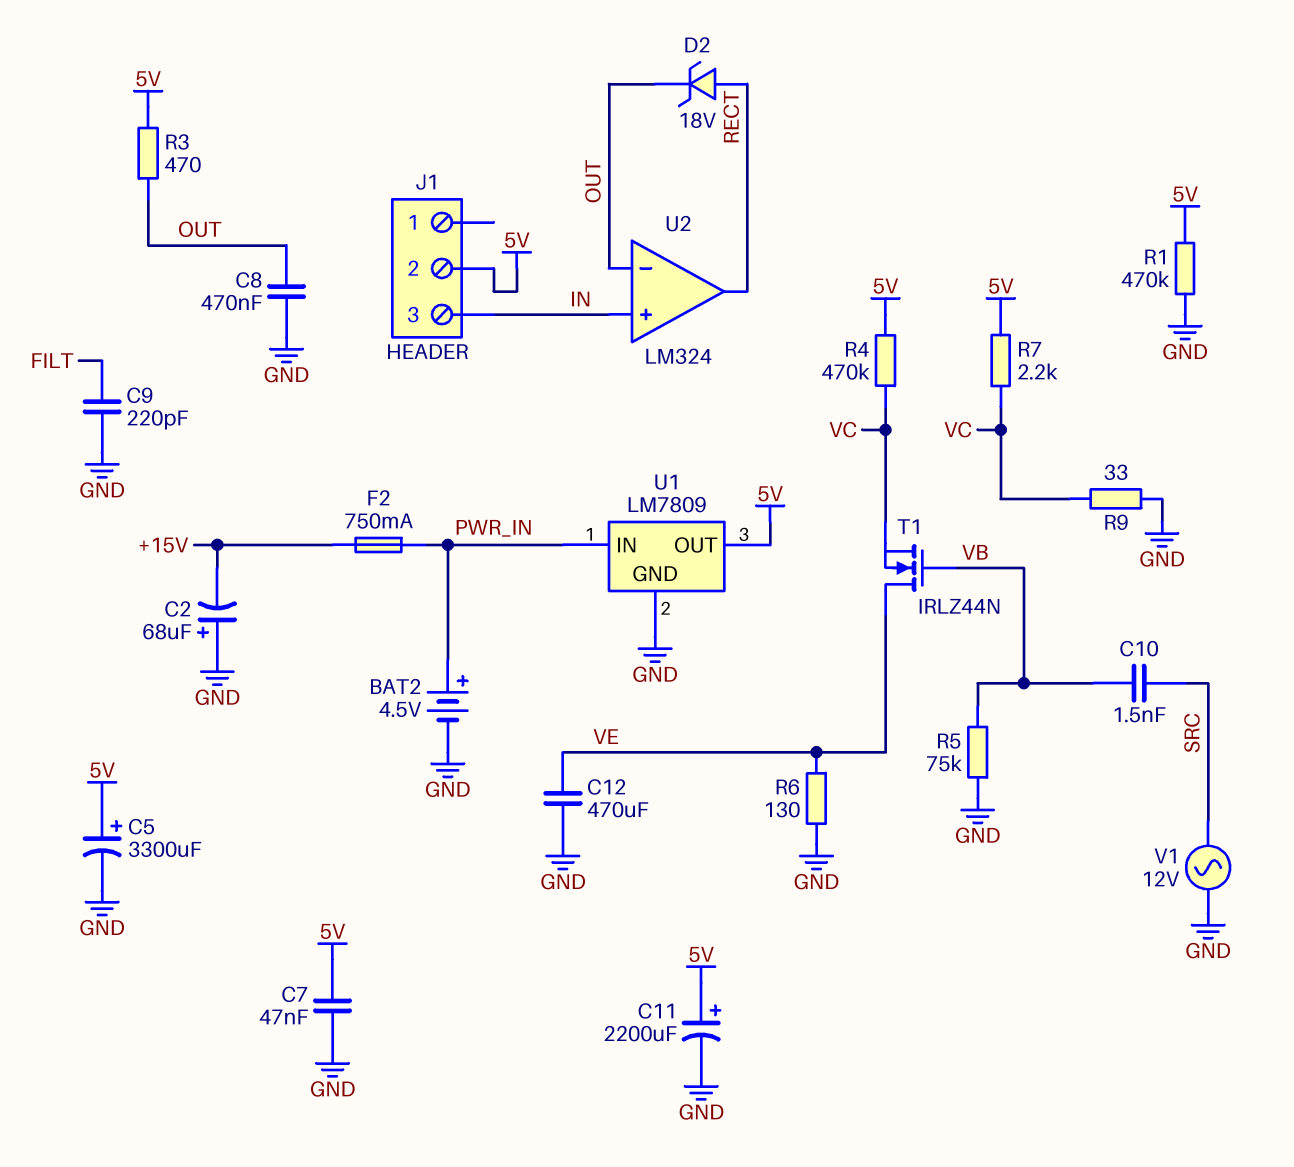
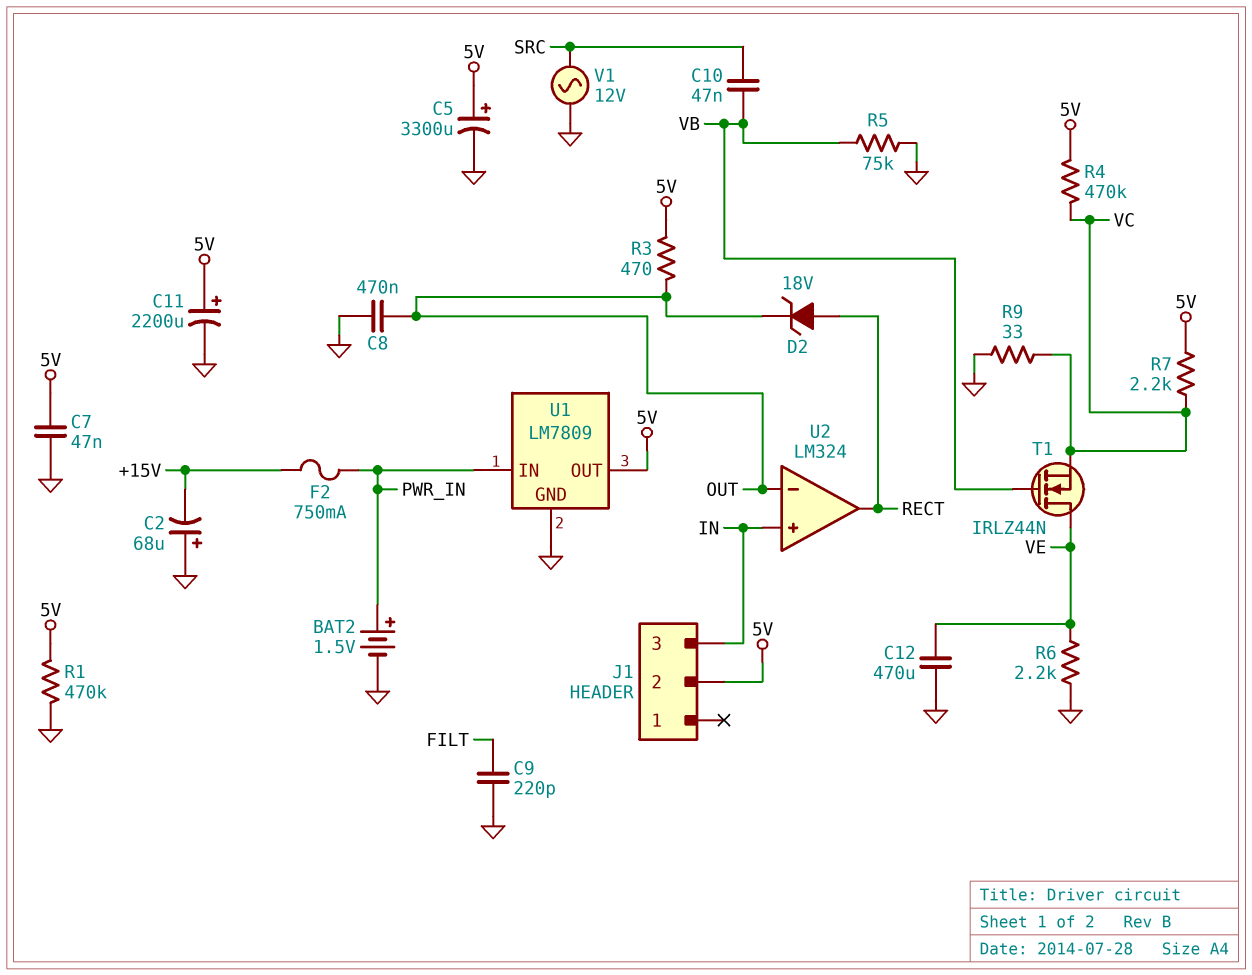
BAT2: 4.5V (plus PWR_IN, minus GND) -> 1.5V (plus PWR_IN, minus GND)
C10: 1.5nF (SRC, VB) -> 47nF (SRC, VB)
R6: 130 (GND, VE) -> 2.2k (GND, VE)

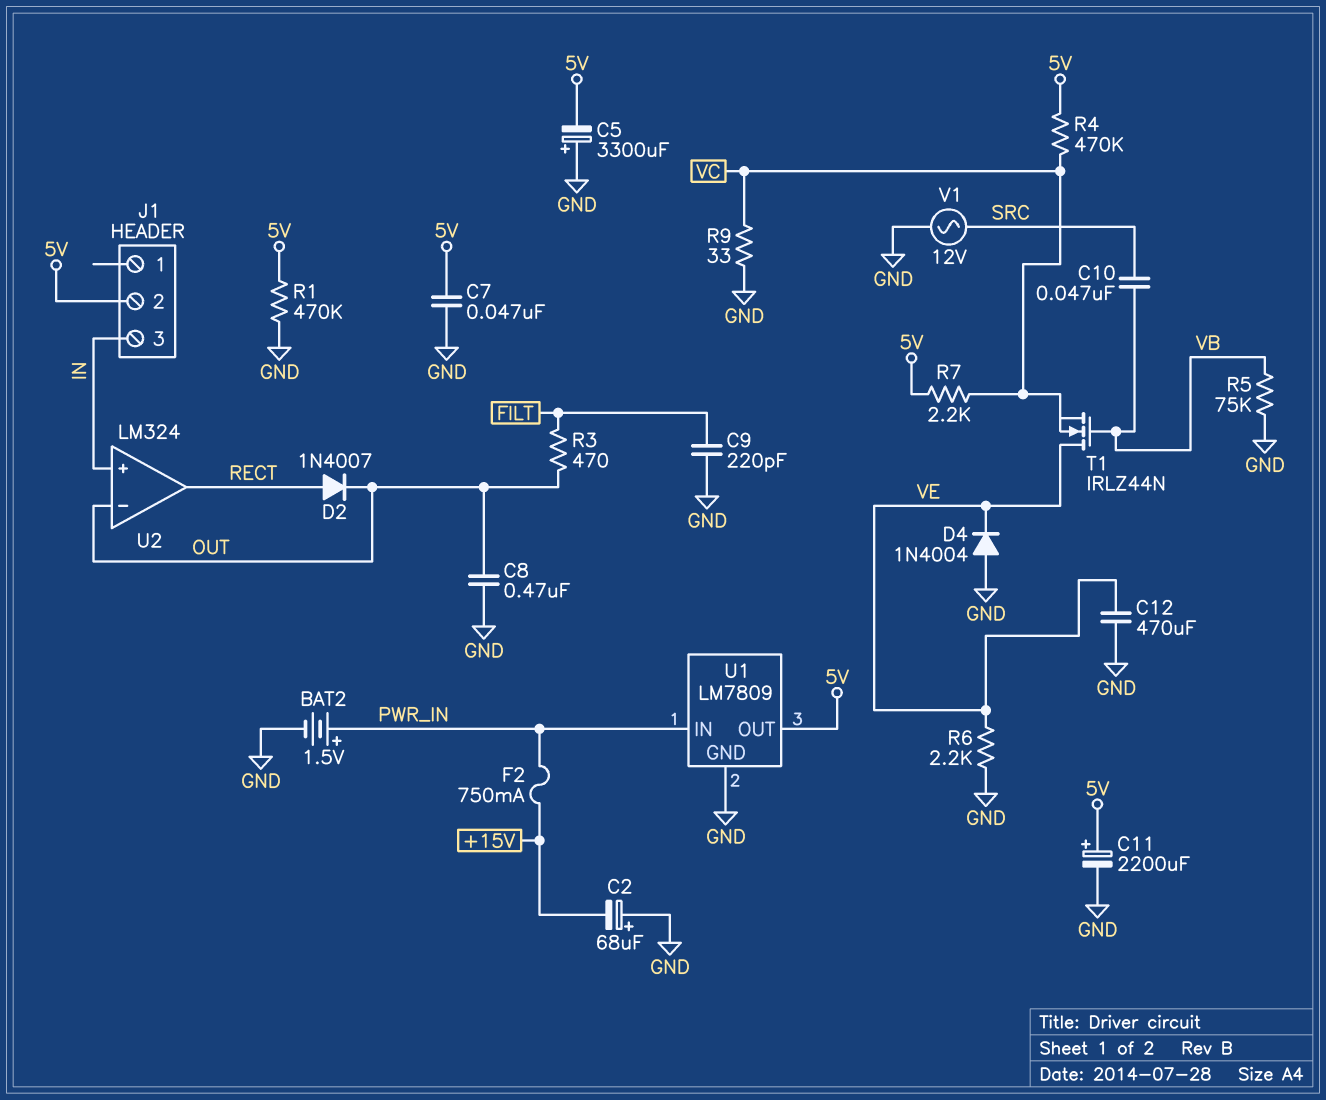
C5: 3300uF (plus 5V, minus GND) -> 3300uF (plus GND, minus 5V)
D2: zener 18V (A RECT, K OUT) -> diode 1N4007 (A RECT, K OUT)
D4: none -> diode 1N4004 (A GND, K VE)
R3: 470 (5V, OUT) -> 470 (FILT, OUT)

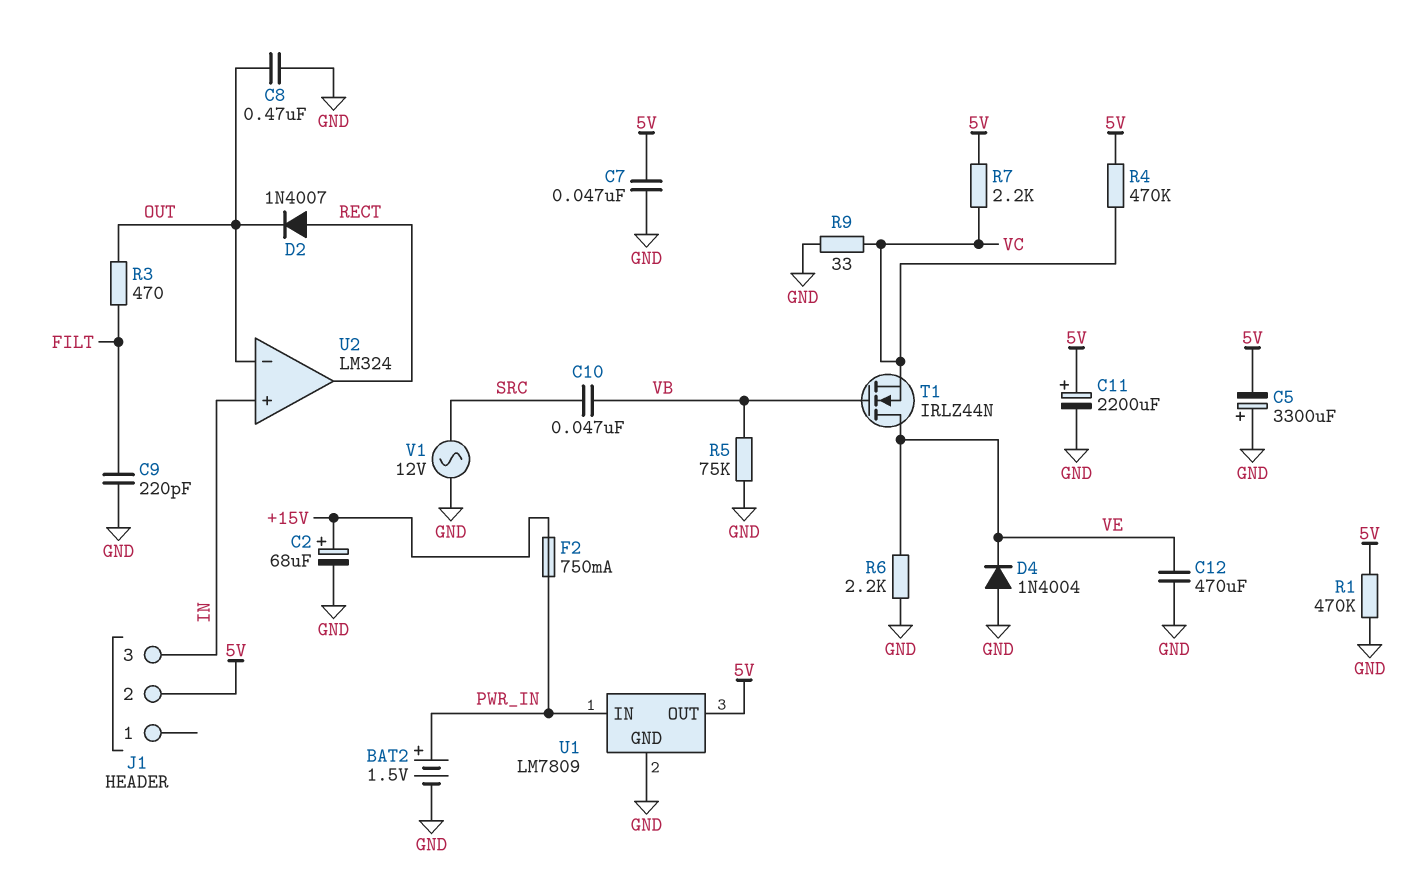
C2: 68uF (plus GND, minus +15V) -> 68uF (plus +15V, minus GND)

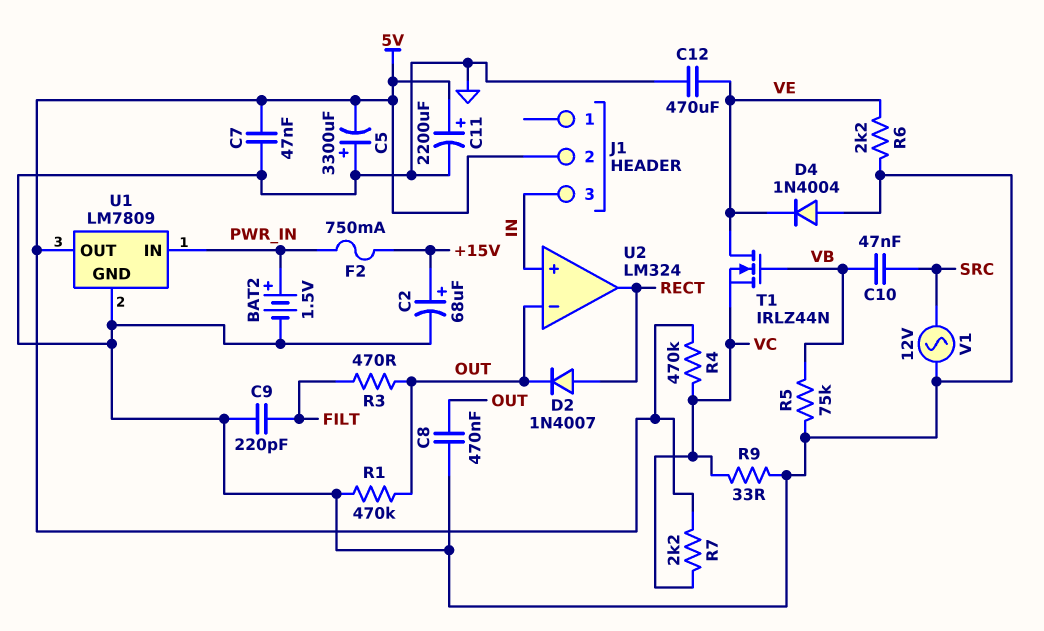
R1: 470k (5V, GND) -> 470k (GND, OUT)

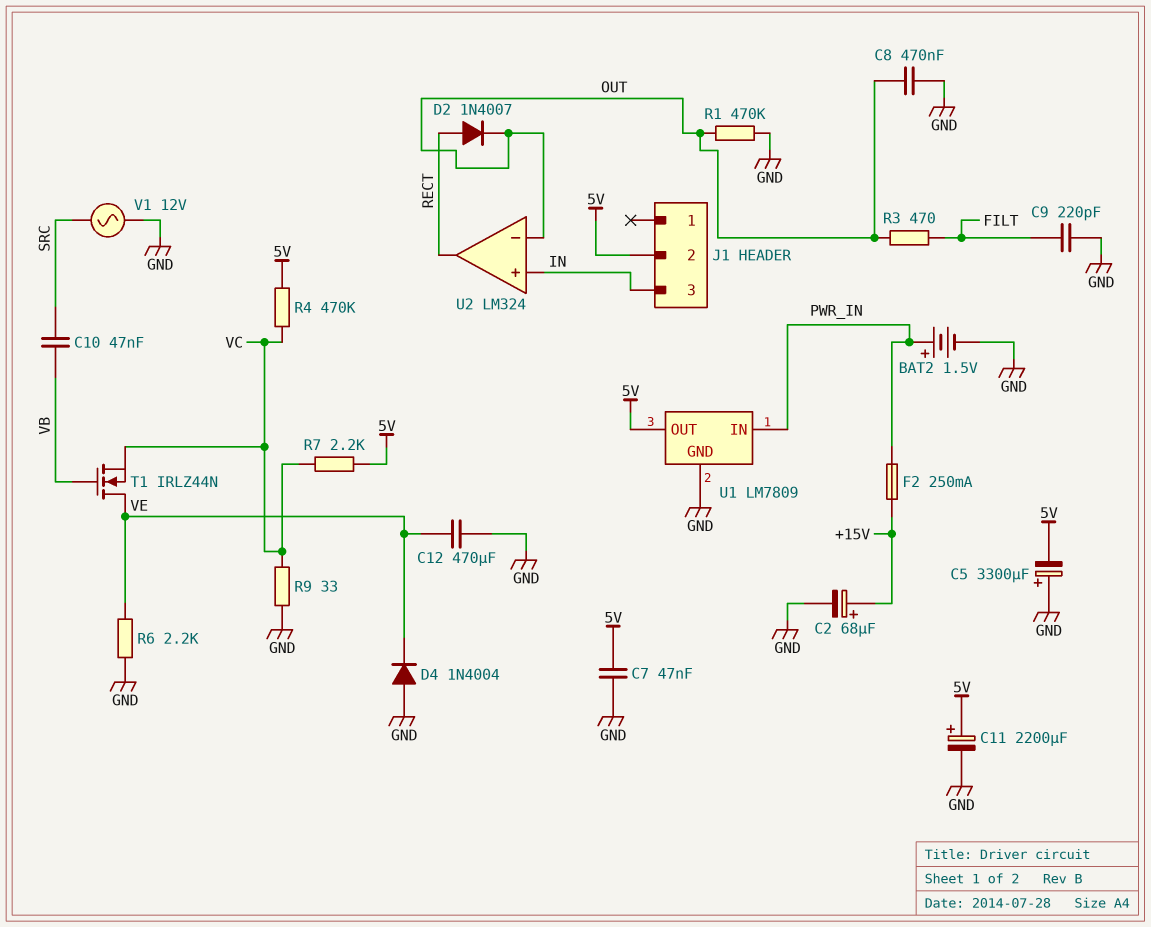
F2: 750mA (+15V, PWR_IN) -> 250mA (+15V, PWR_IN)
R5: 75k (GND, VB) -> none

